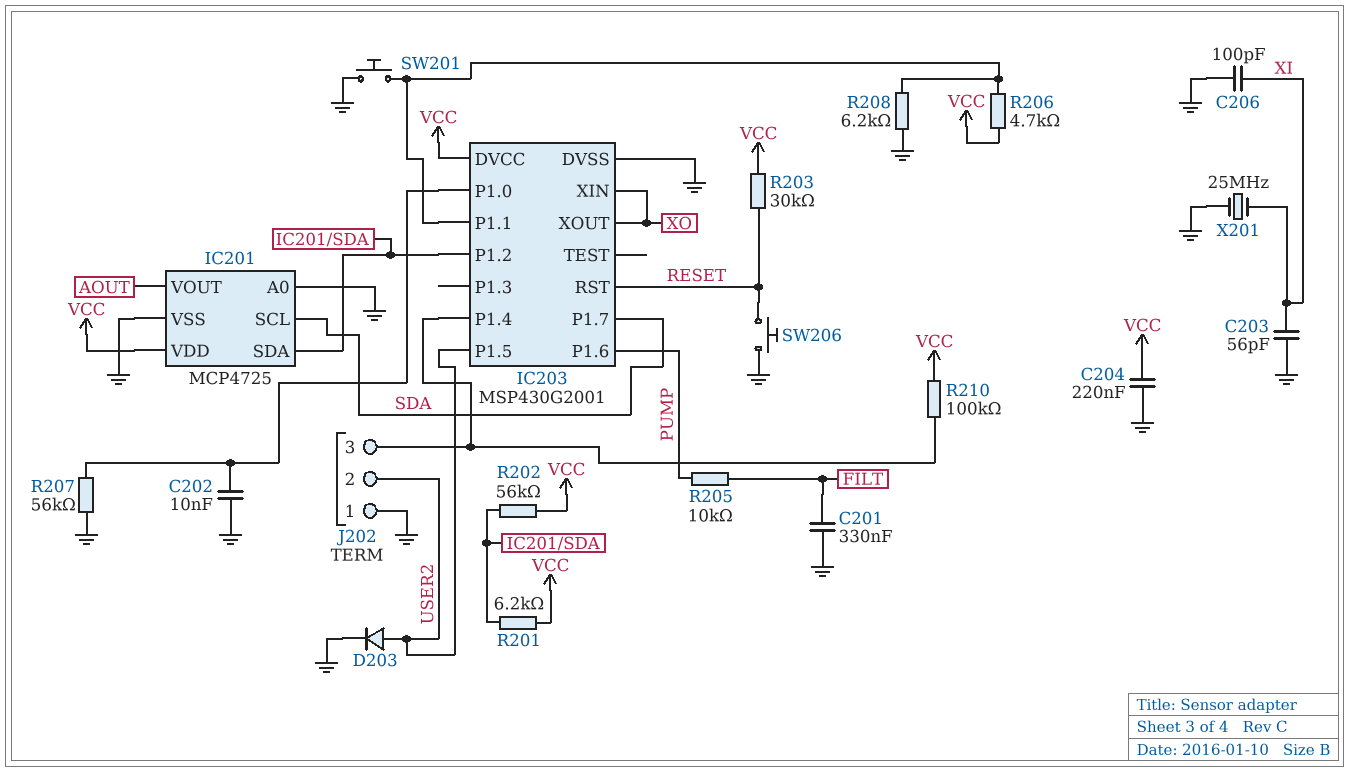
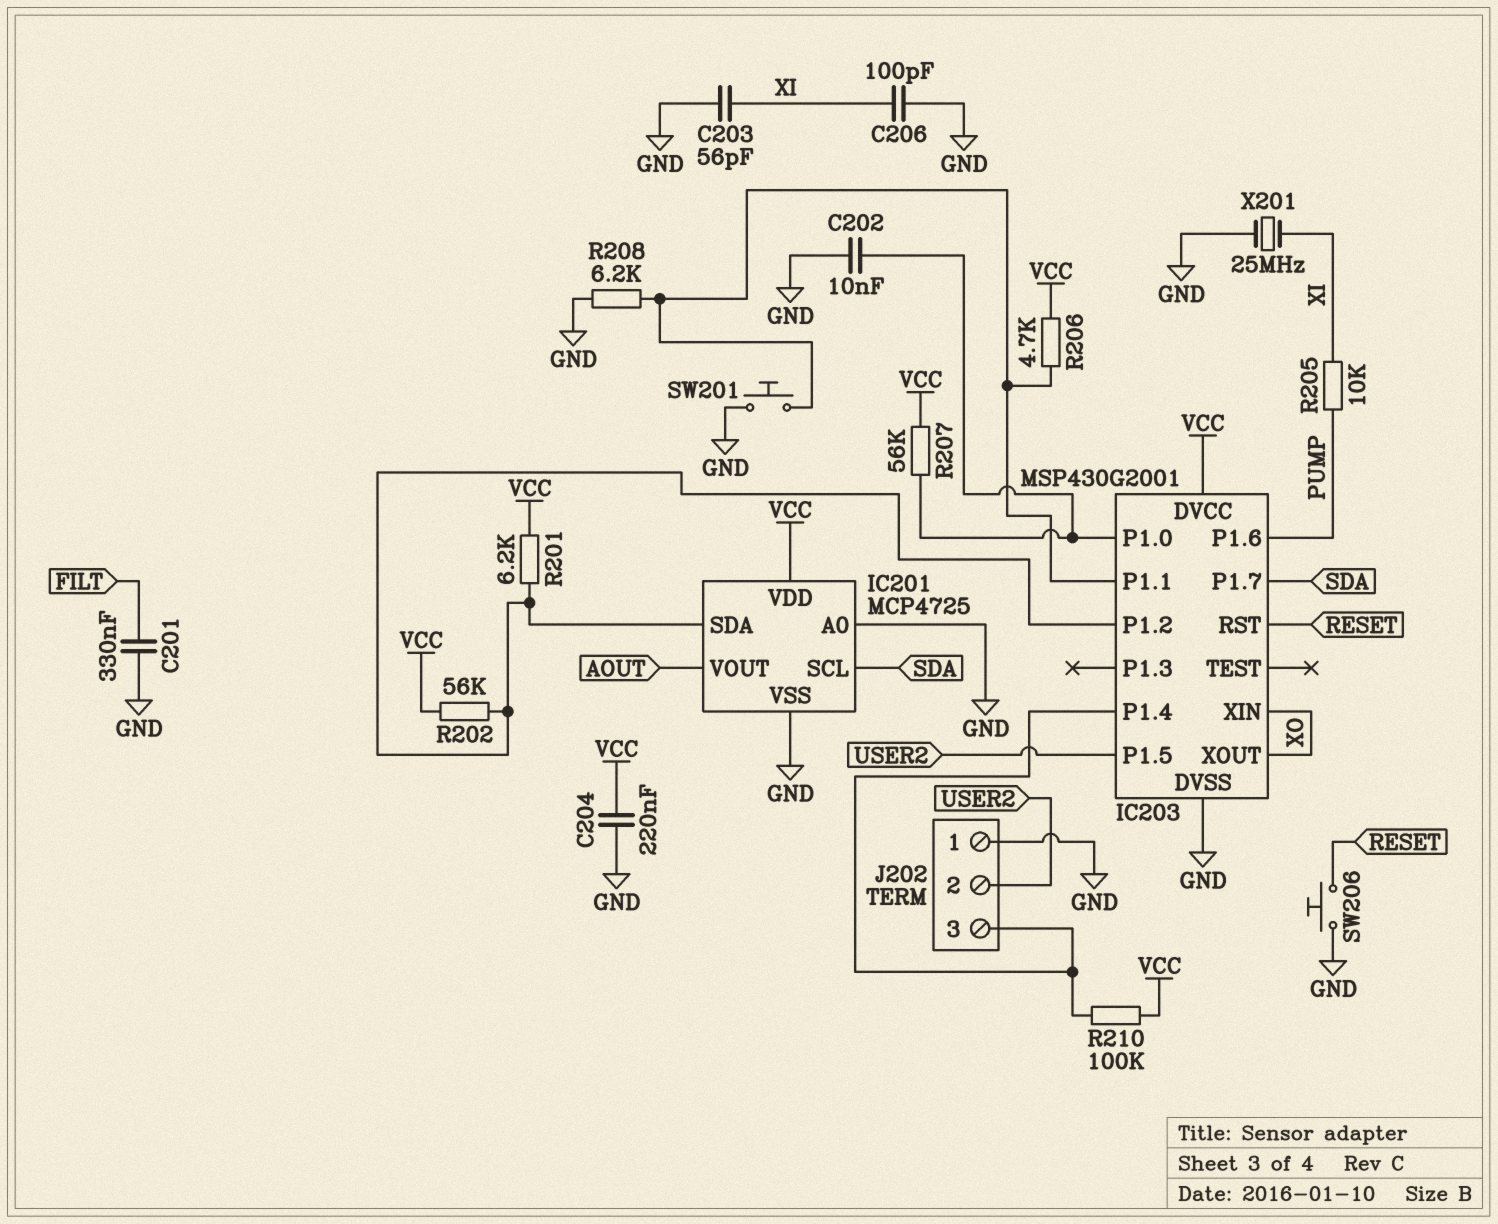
D203: diode (A USER2, K GND) -> none
R203: 30k (RESET, VCC) -> none
R205: 10k (FILT, PUMP) -> 10k (PUMP, XI)
R207: 56k (GND, IC203/P1.0) -> 56k (IC203/P1.0, VCC)

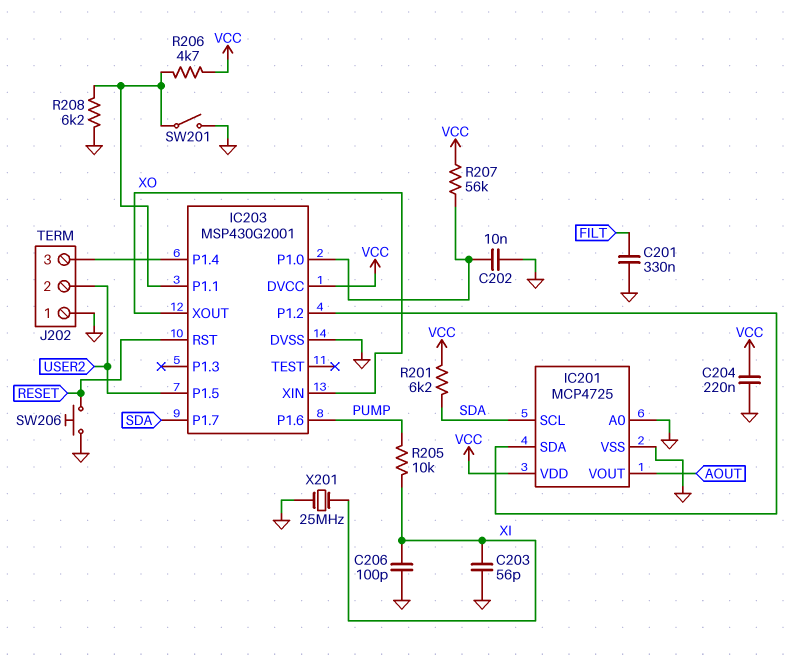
R201: 6.2k (IC201/SDA, VCC) -> 6.2k (SDA, VCC)
R202: 56k (IC201/SDA, VCC) -> none
R210: 100k (IC203/P1.4, VCC) -> none
SW201: button (GND, IC203/P1.1) -> switch (GND, IC203/P1.1)

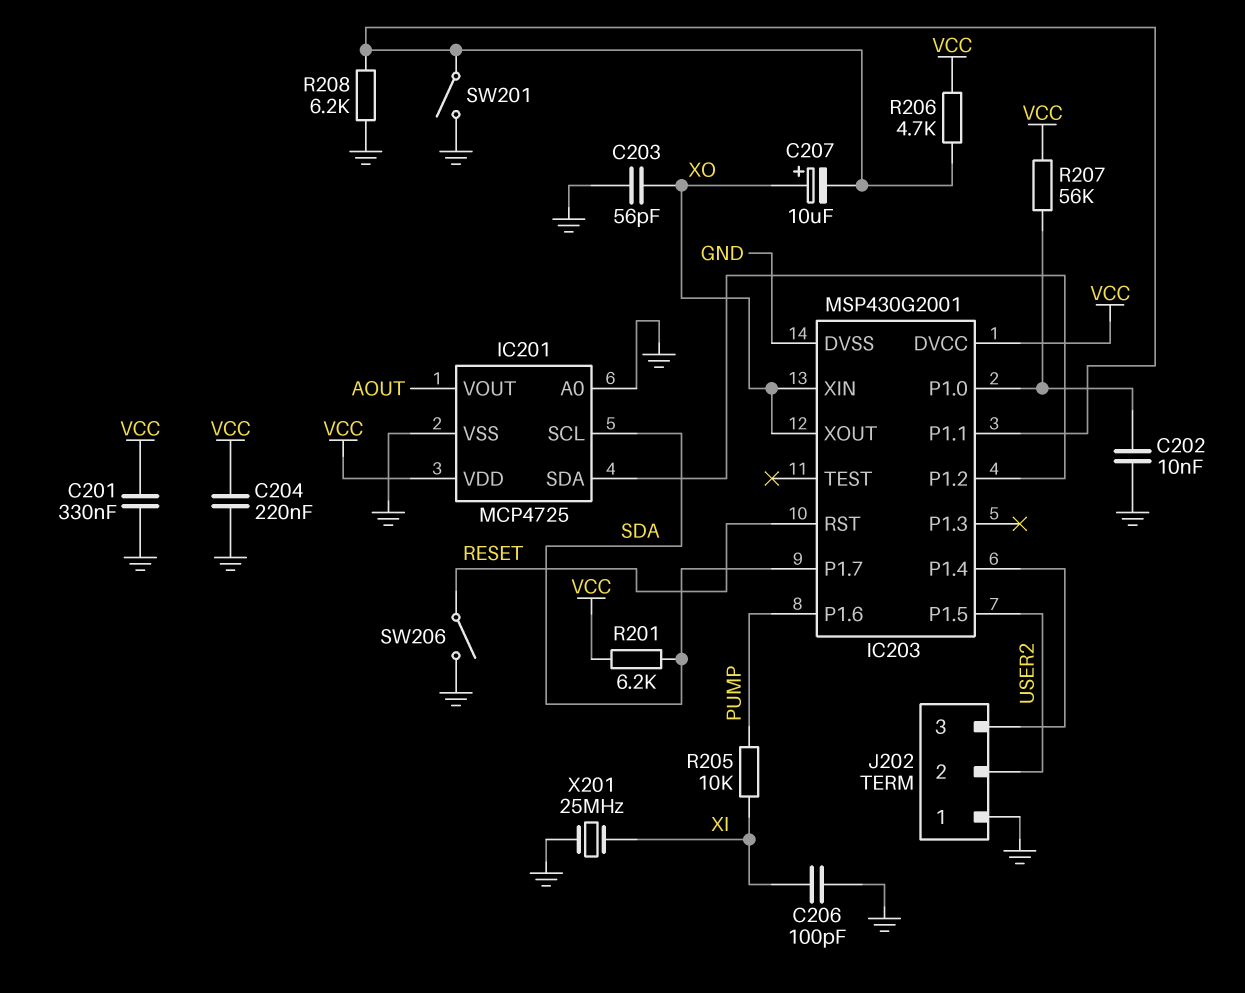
C201: 330nF (FILT, GND) -> 330nF (GND, VCC)
C203: 56pF (GND, XI) -> 56pF (GND, XO)
C207: none -> 10uF (plus XO, minus IC203/P1.1)
SW206: button (GND, RESET) -> switch (GND, RESET)

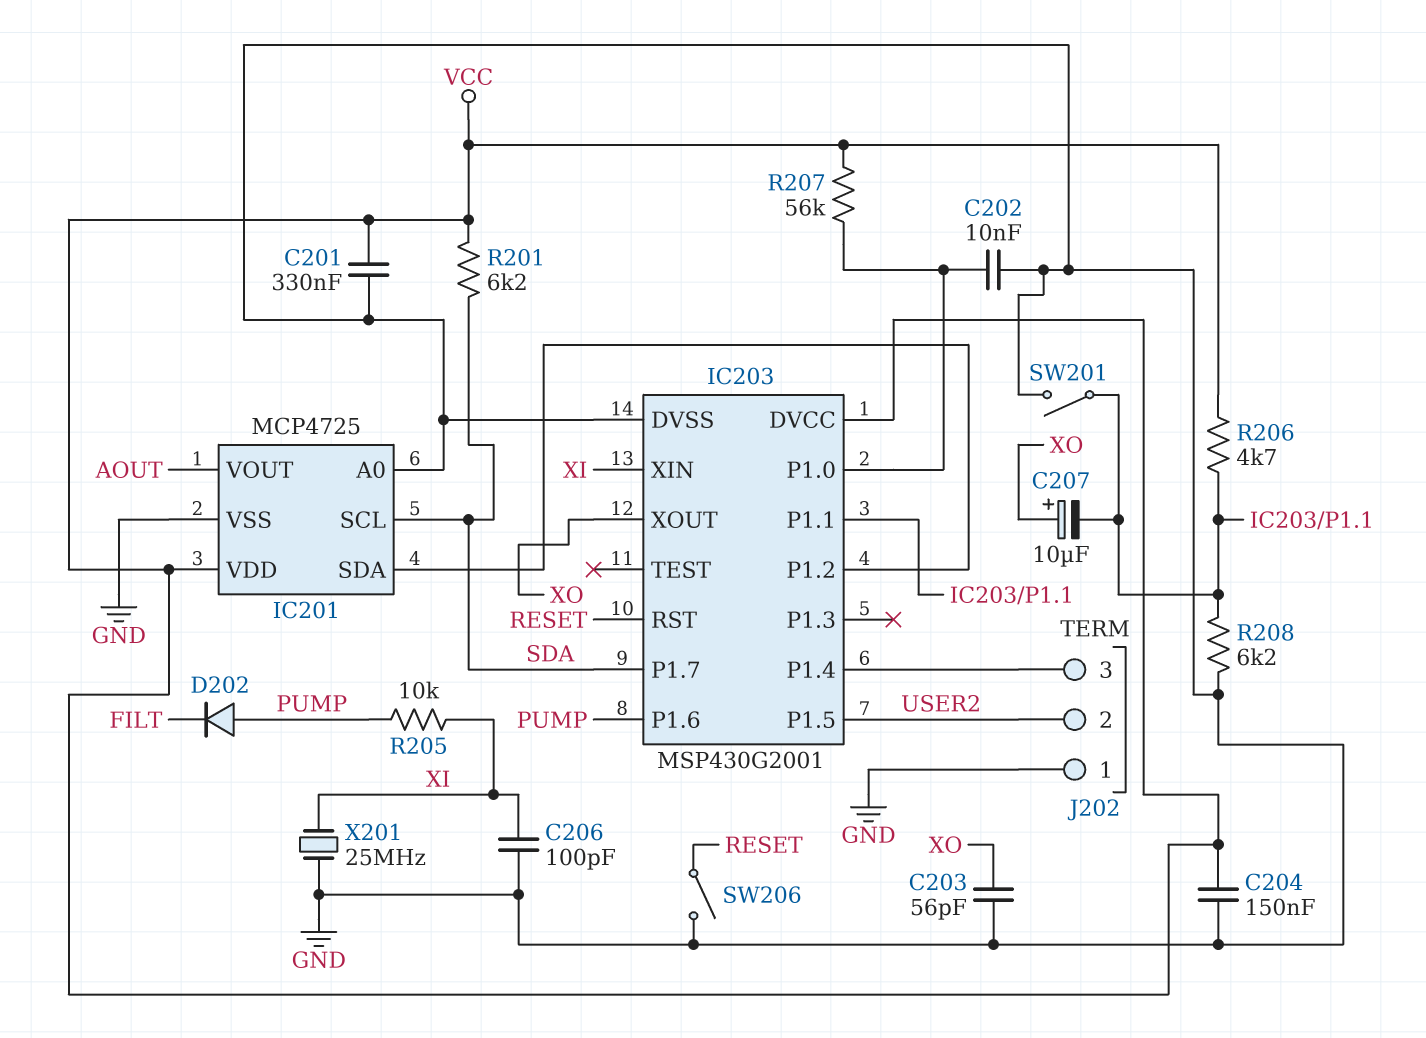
C204: 220nF (GND, VCC) -> 150nF (GND, VCC)
D202: none -> diode (A PUMP, K FILT)
IC203 pin XIN: XO -> XI

